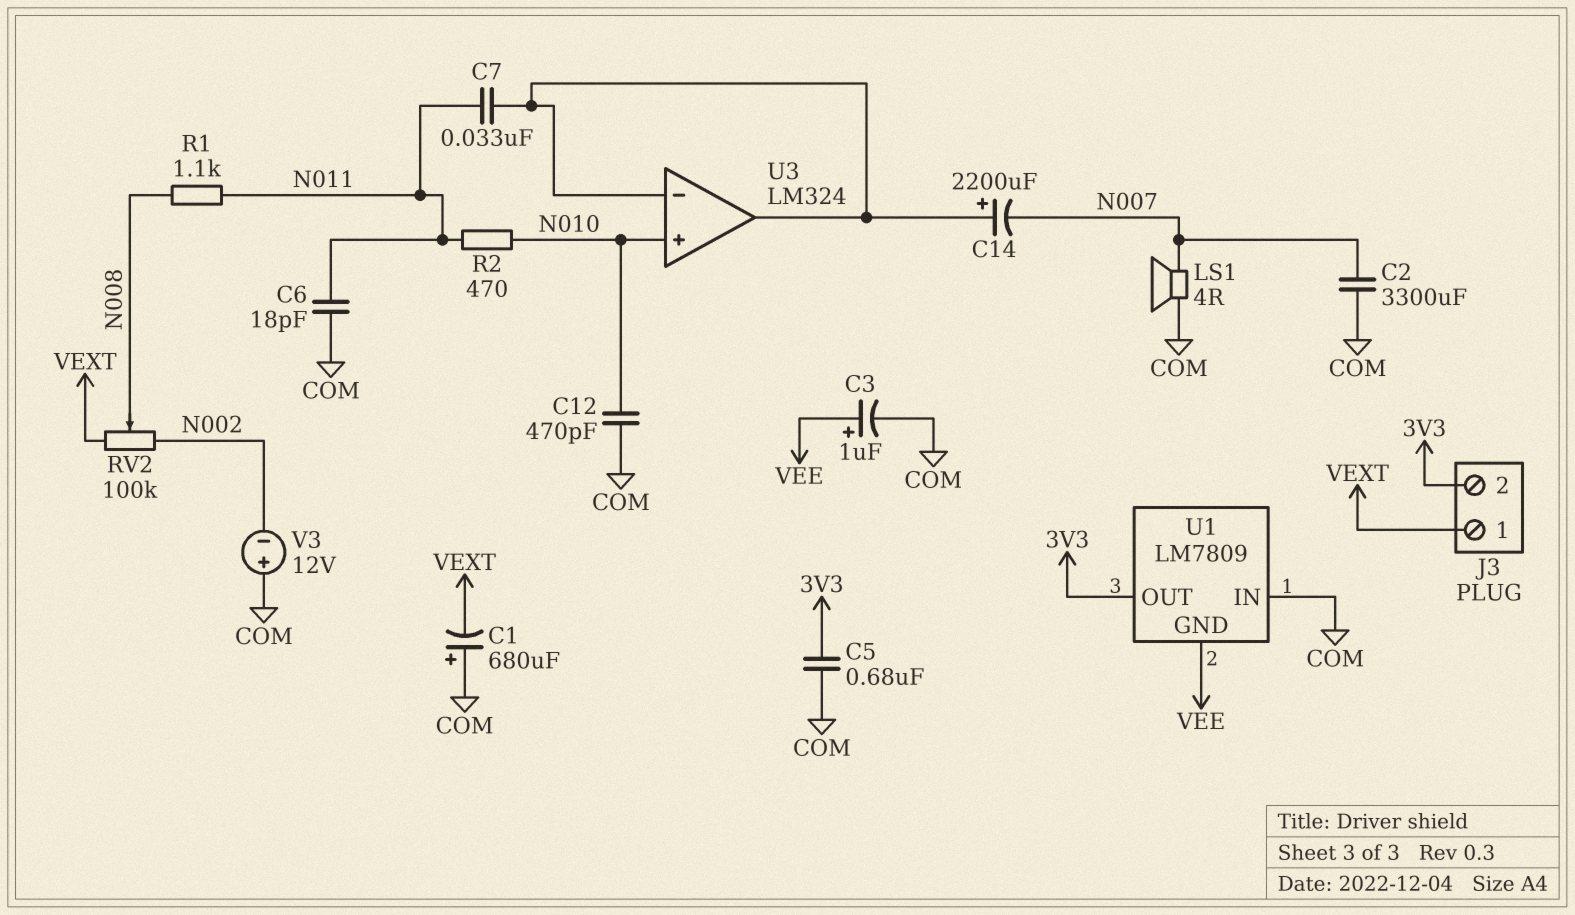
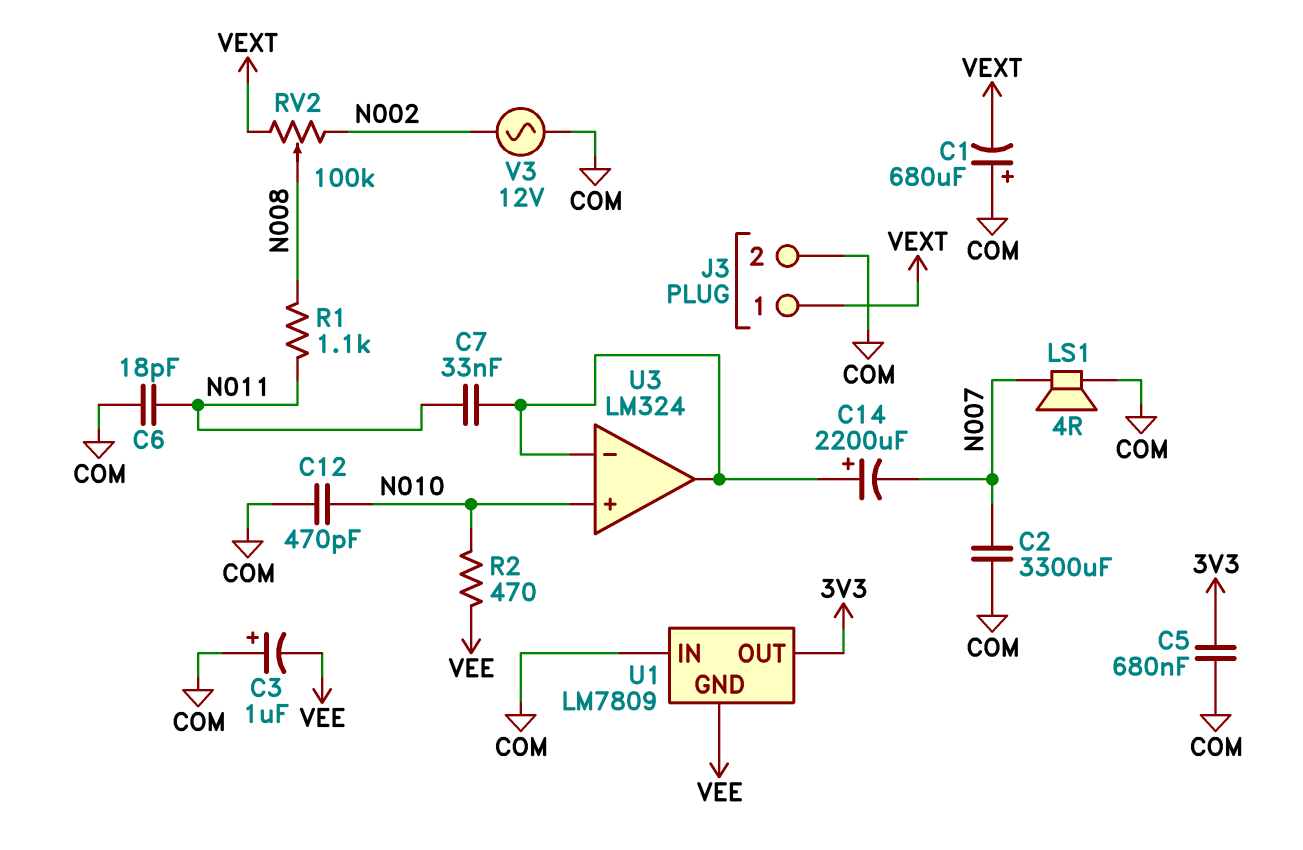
C3: 1uF (plus VEE, minus COM) -> 1uF (plus COM, minus VEE)
J3 pin 2: 3V3 -> COM
R2: 470 (N010, N011) -> 470 (N010, VEE)
V3: 12V (plus COM, minus N002) -> AC 12V (COM, N002)

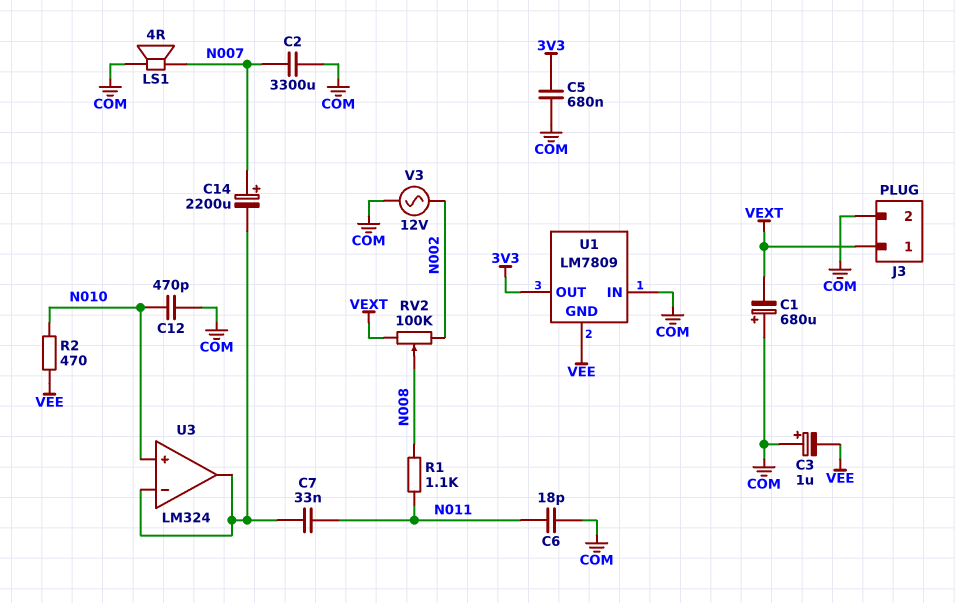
C14: 2200uF (plus U3/in-, minus N007) -> 2200uF (plus N007, minus U3/in-)

